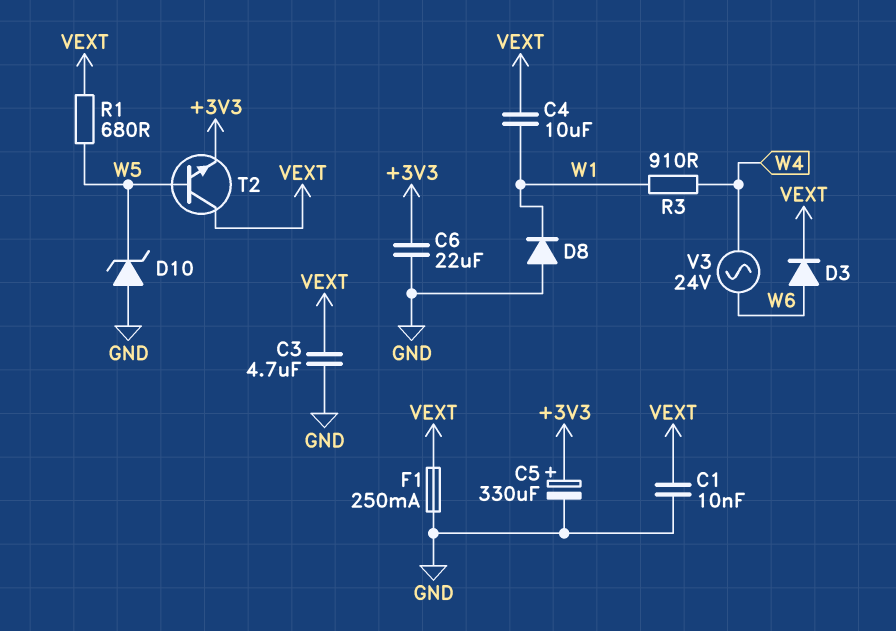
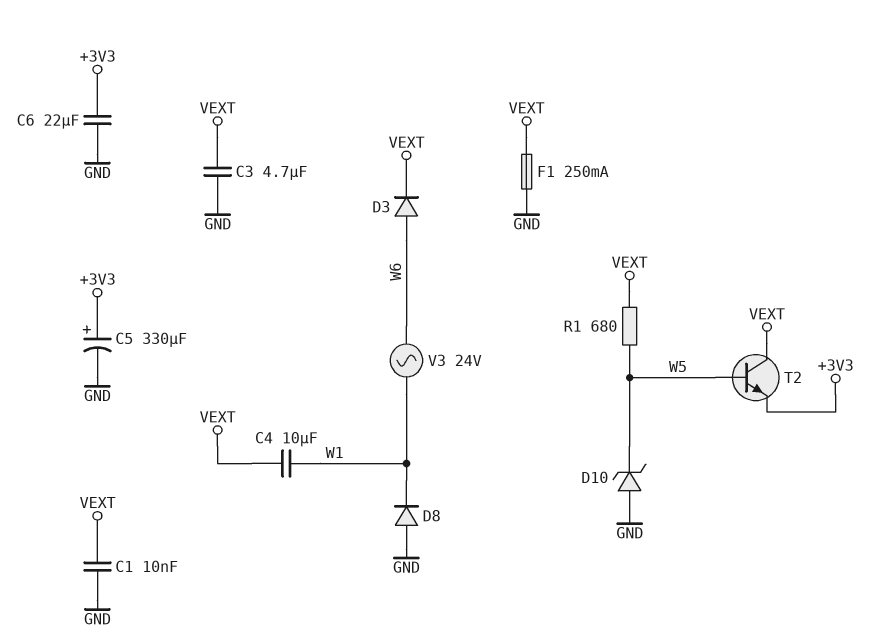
R3: 910 (W1, W4) -> none
V3: AC 24V (W4, W6) -> AC 24V (W1, W6)

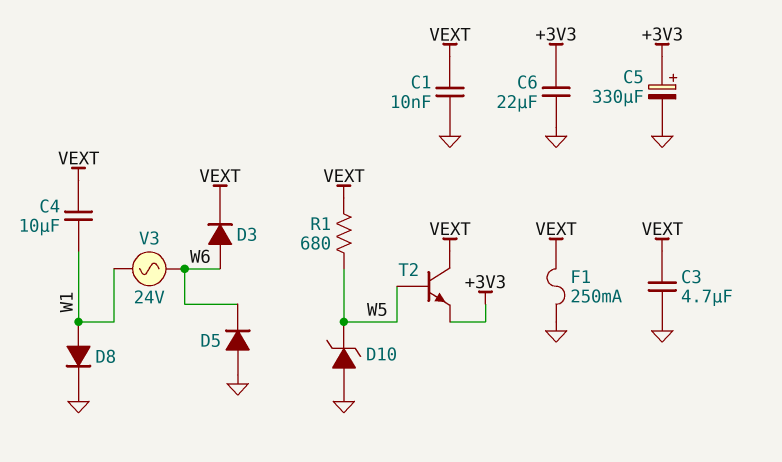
D5: none -> diode (A GND, K W6)
D8: diode (A GND, K W1) -> diode (A W1, K GND)

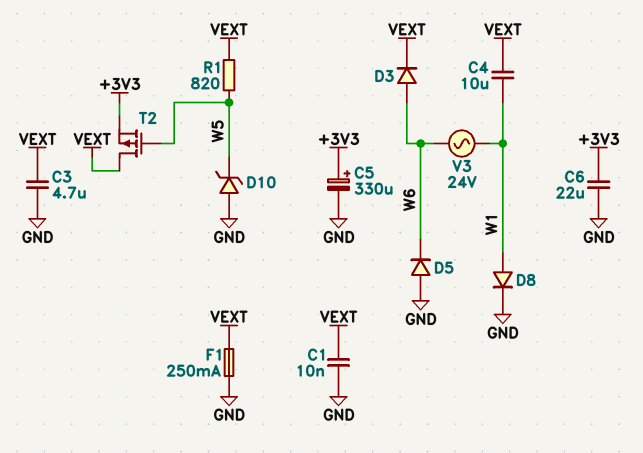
R1: 680 (VEXT, W5) -> 820 (VEXT, W5)
T2: NPN (B W5, C VEXT, E +3V3) -> PMOS (G W5, D VEXT, S +3V3)

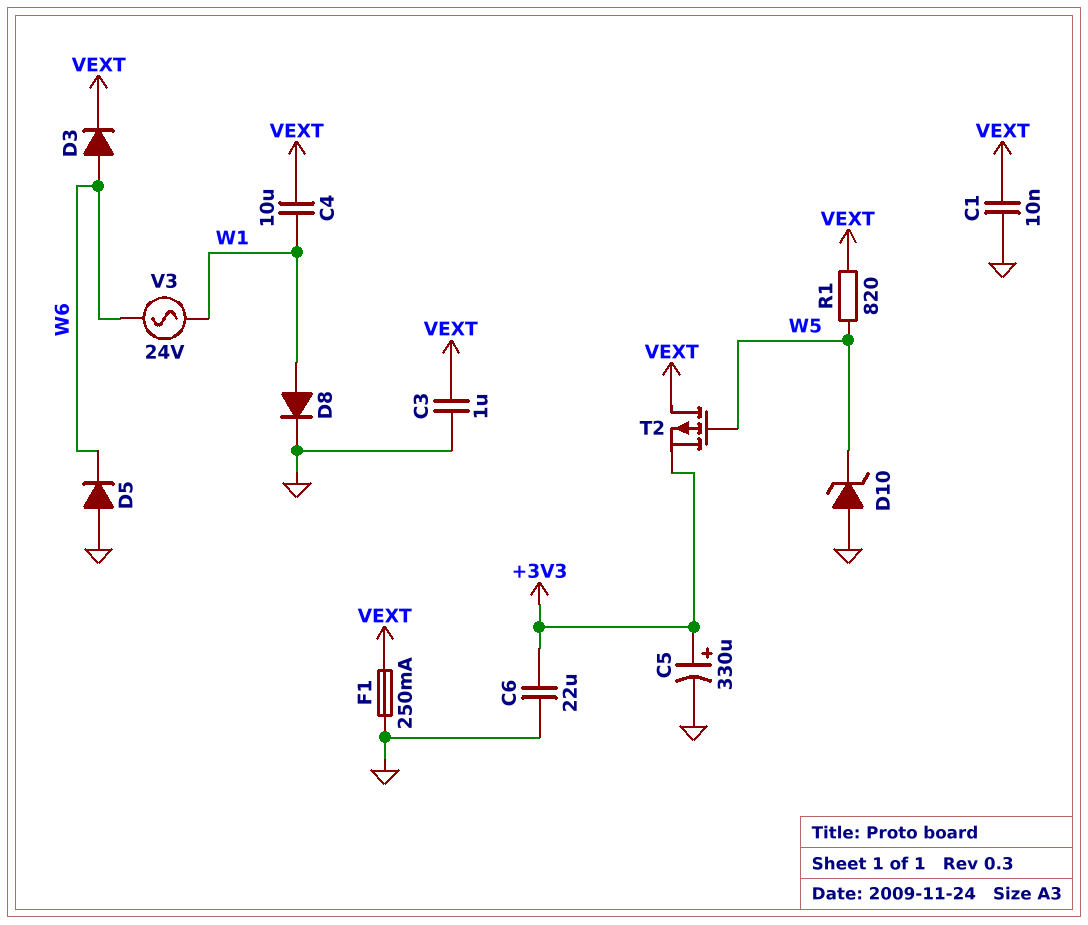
C3: 4.7uF (GND, VEXT) -> 1uF (GND, VEXT)

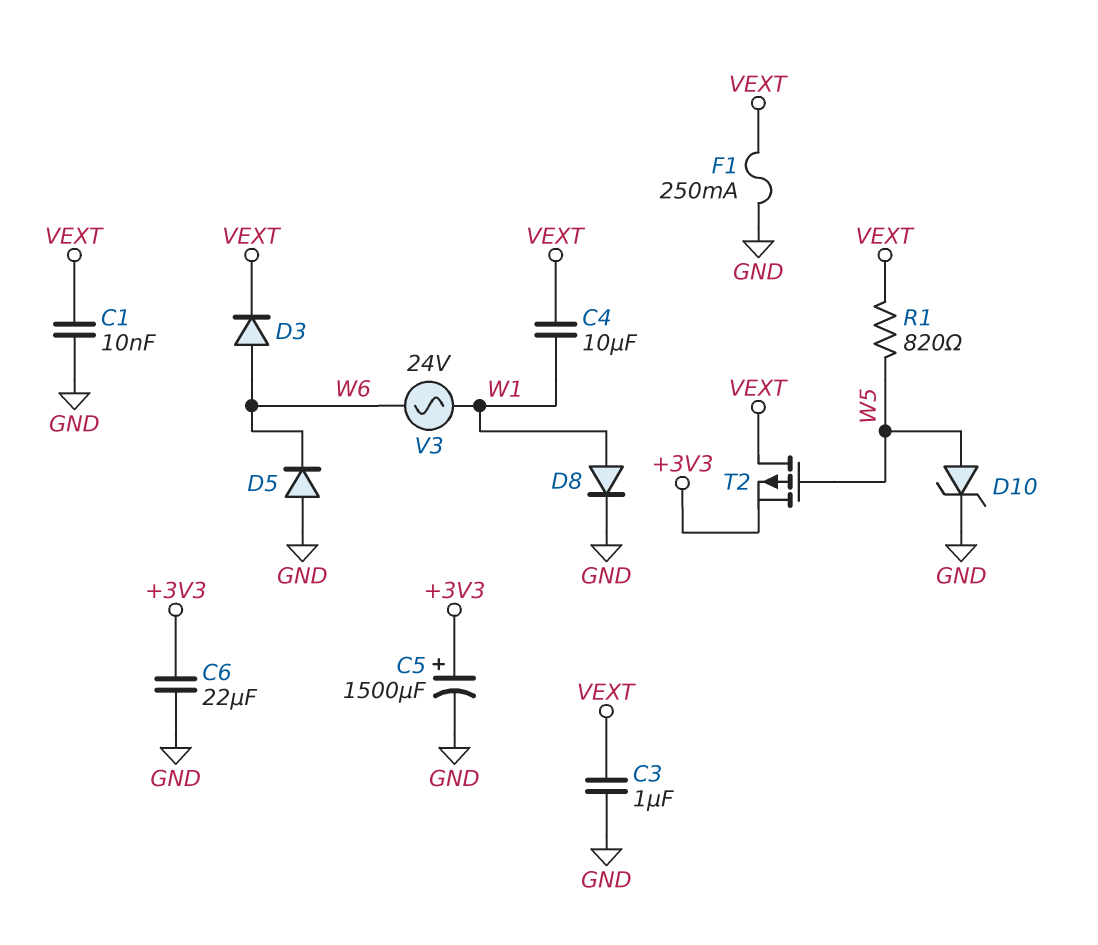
C5: 330uF (plus +3V3, minus GND) -> 1500uF (plus +3V3, minus GND)
D10: zener (A GND, K W5) -> zener (A W5, K GND)

